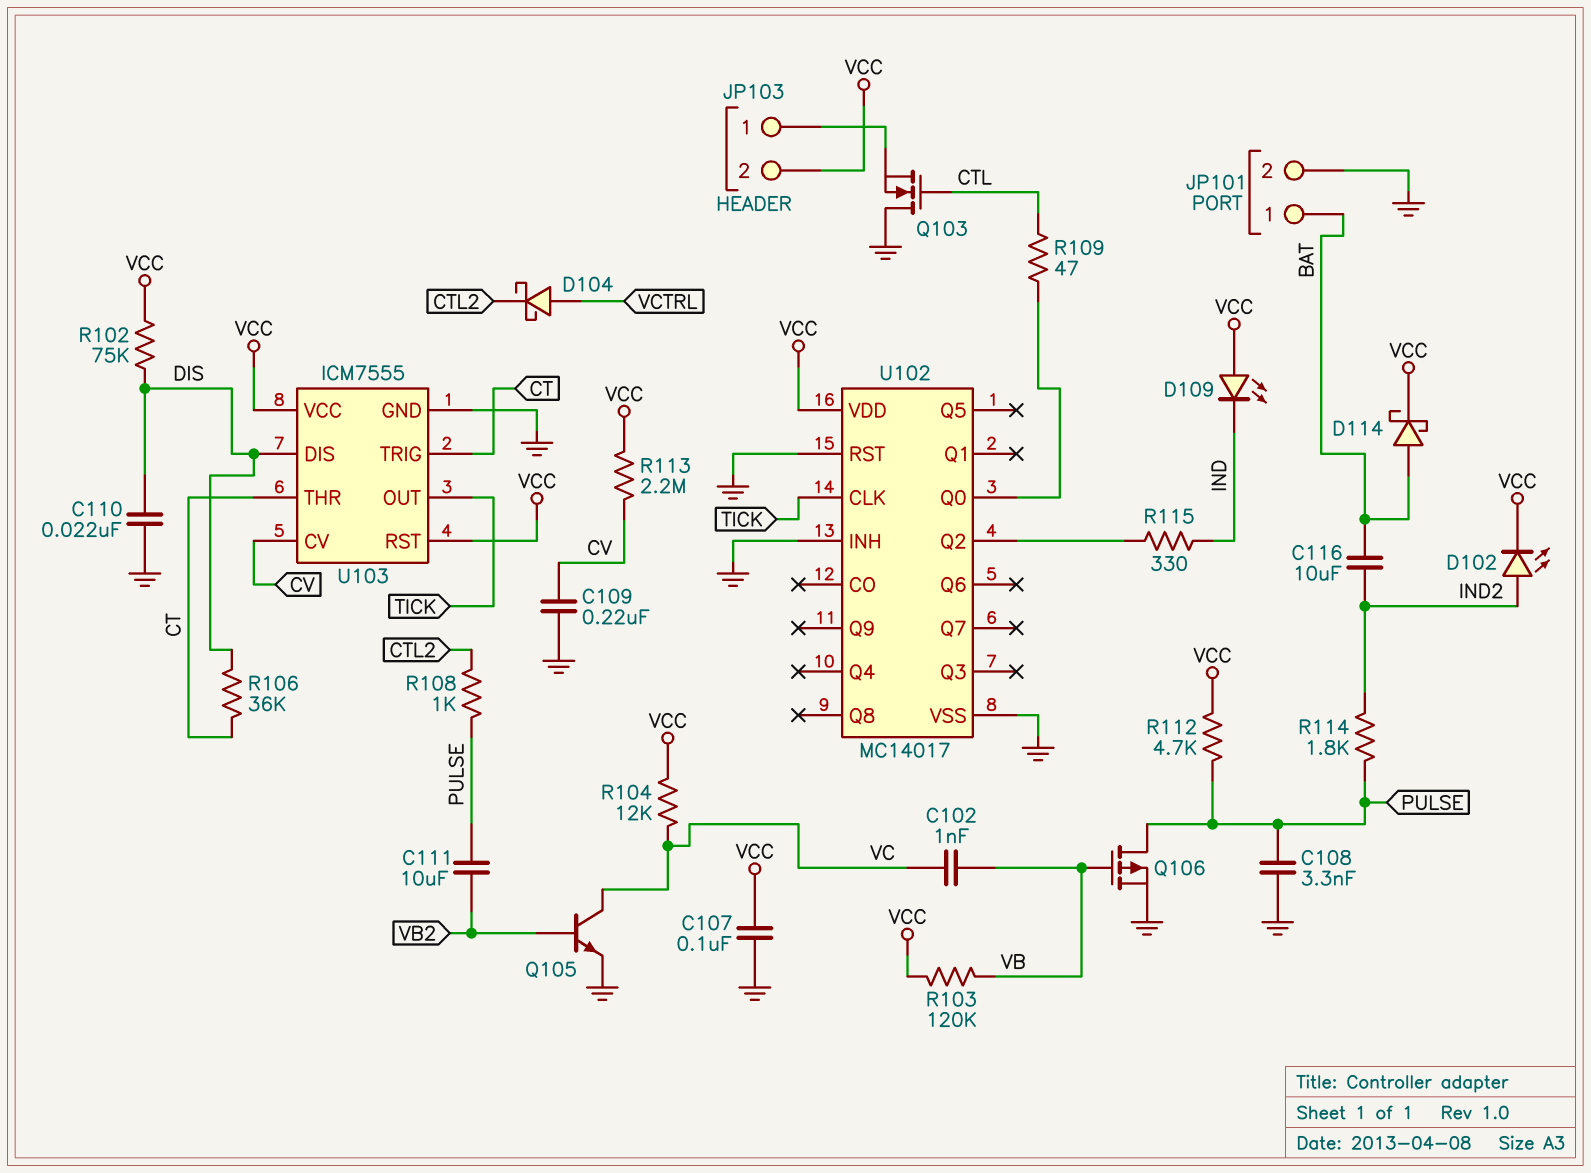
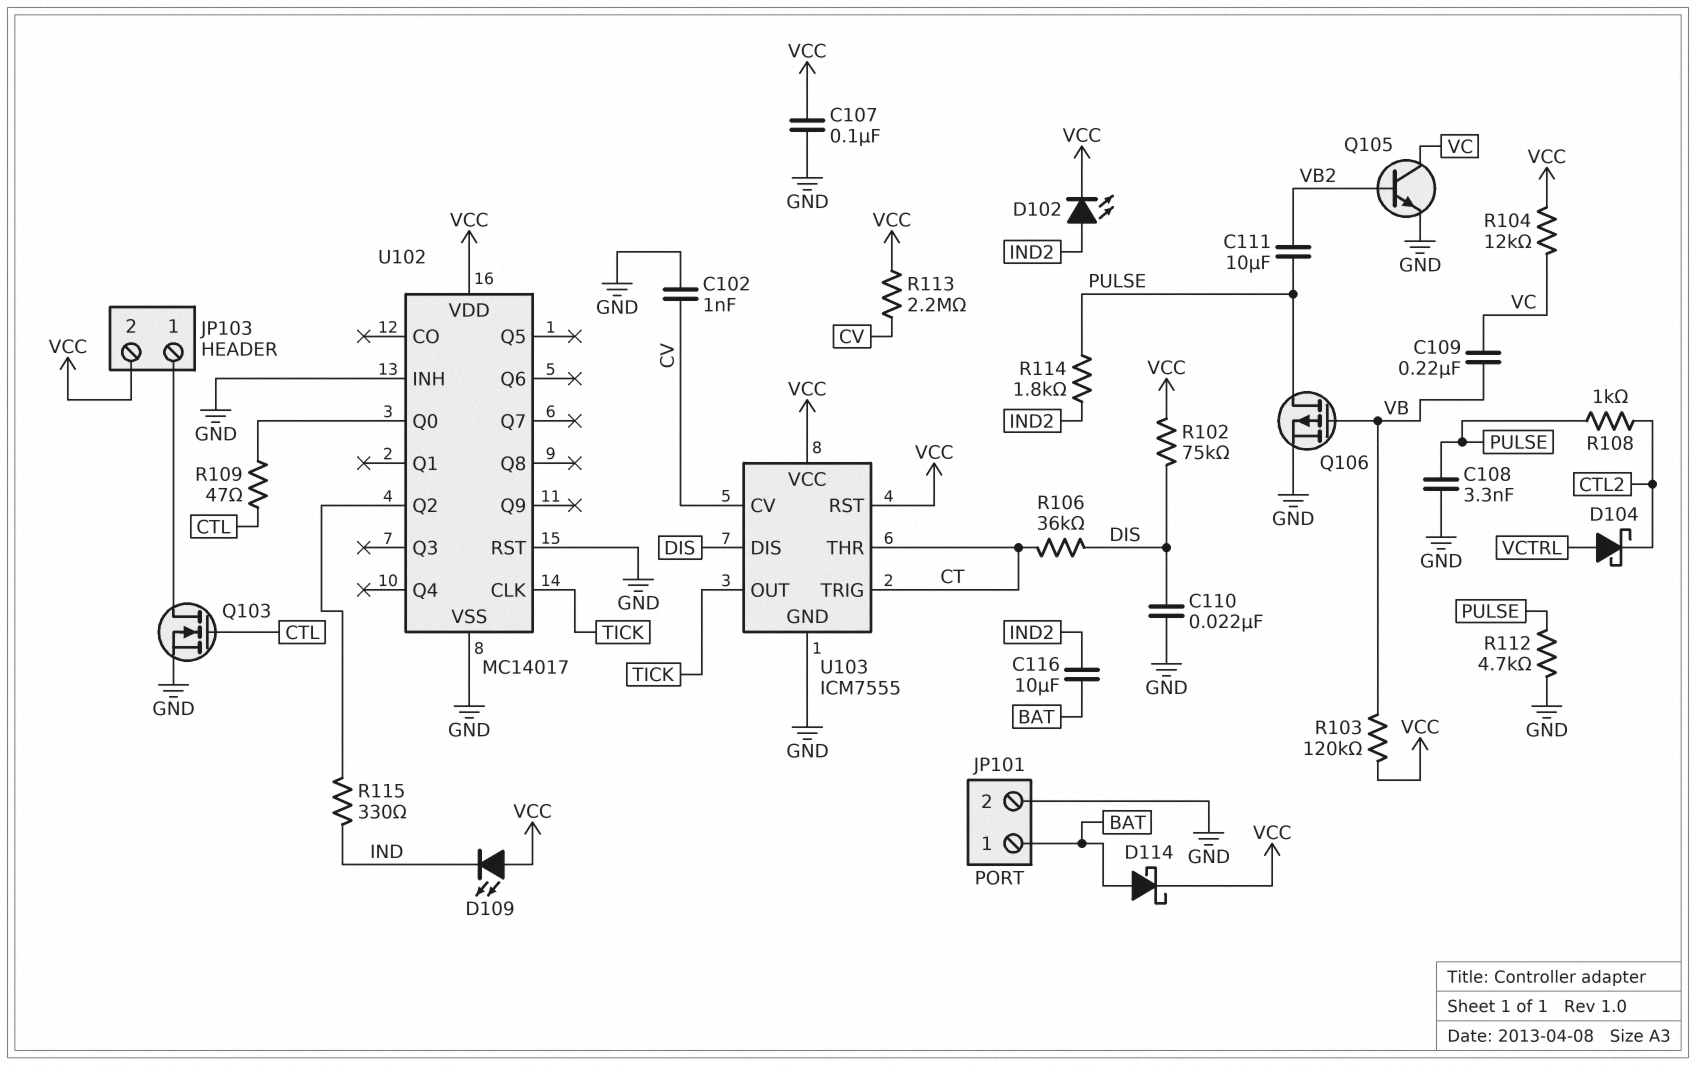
C102: 1nF (VB, VC) -> 1nF (CV, GND)
C109: 220nF (CV, GND) -> 220nF (VB, VC)
Q103: NMOS (G CTL, D GND, S JP103/1) -> NMOS (G CTL, D JP103/1, S GND)
R112: 4.7k (PULSE, VCC) -> 4.7k (GND, PULSE)

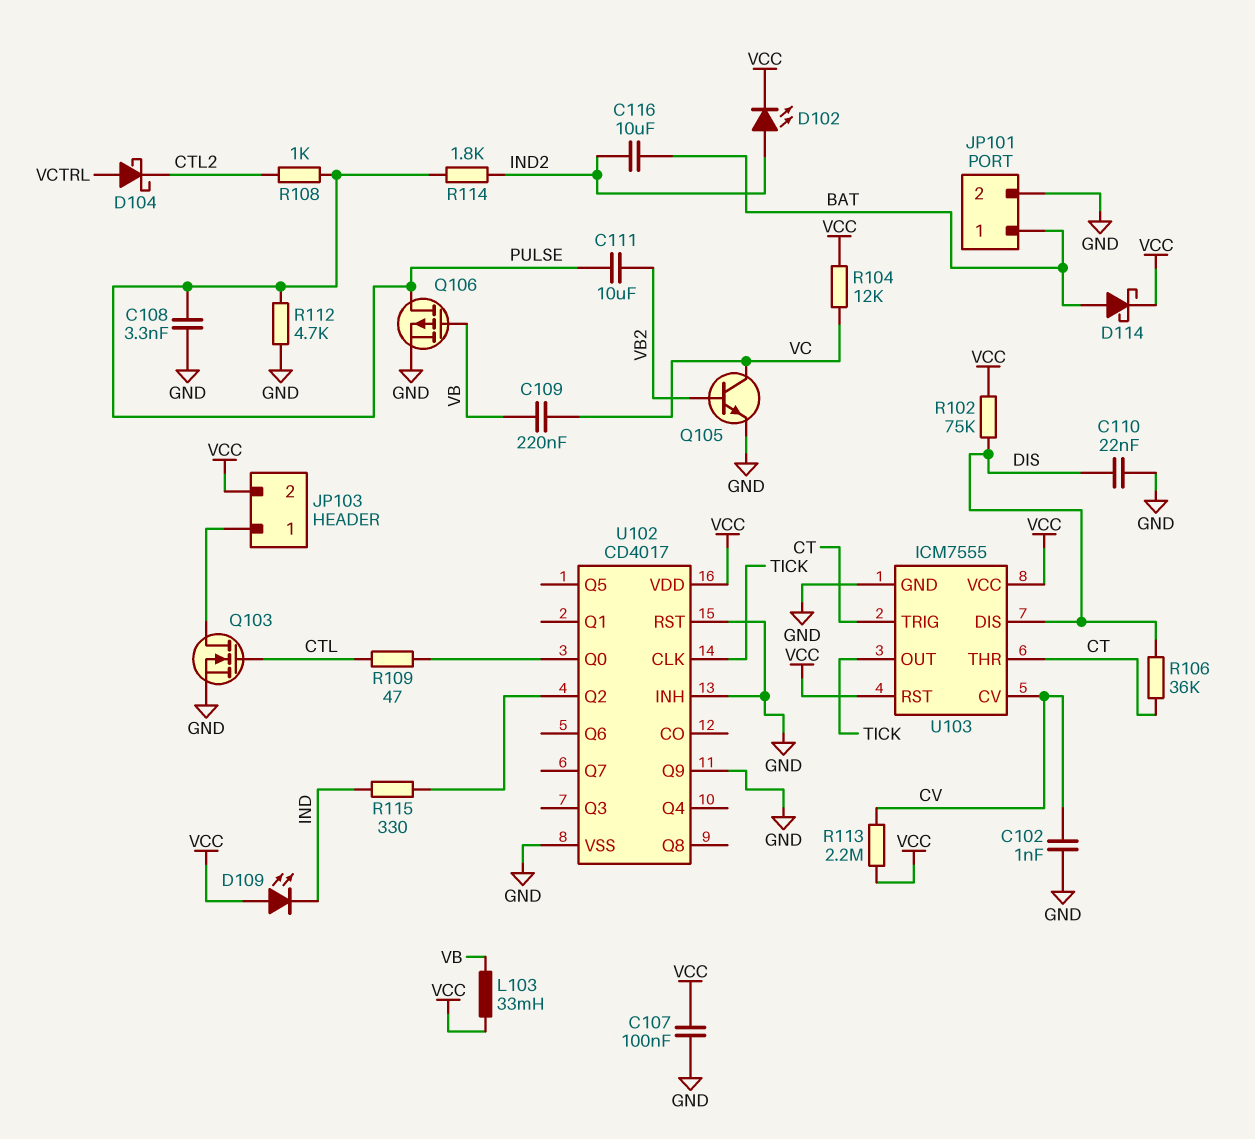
L103: none -> 33mH (VB, VCC)
R103: 120k (VB, VCC) -> none
U102: MC14017 -> CD4017
U102 pin Q9: none -> GND

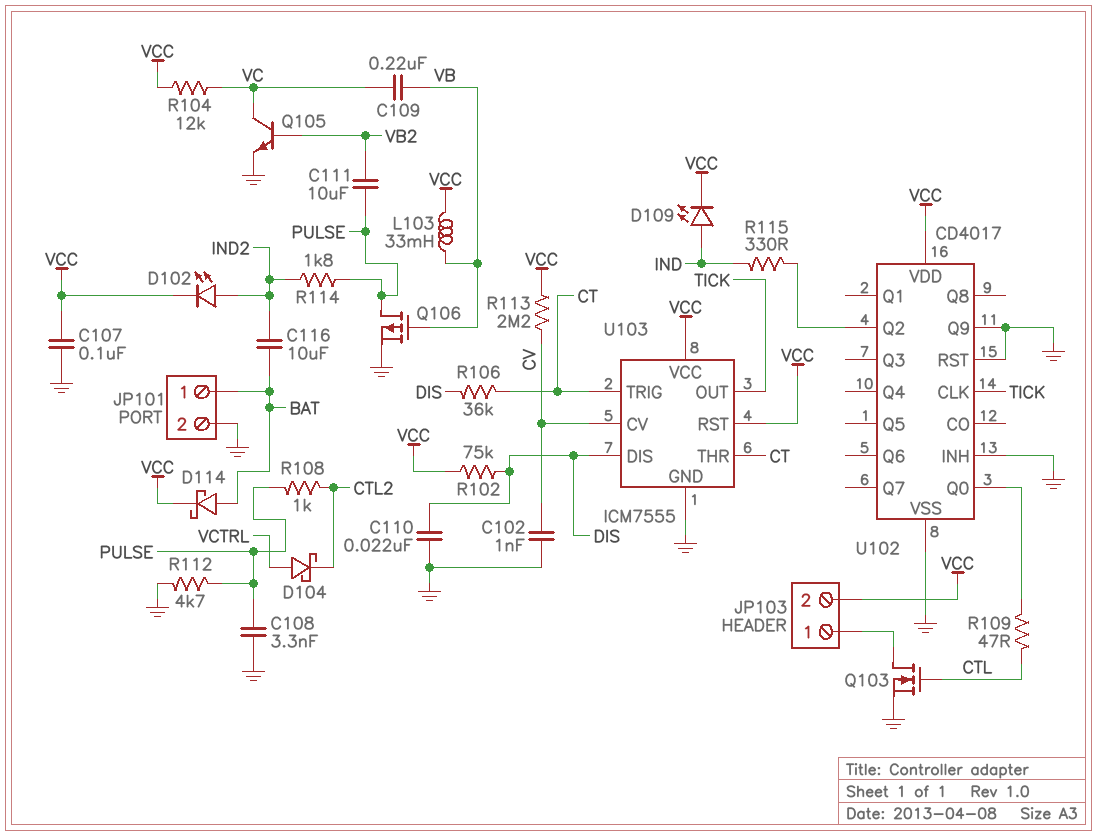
D109: LED (A VCC, K IND) -> LED (A IND, K VCC)

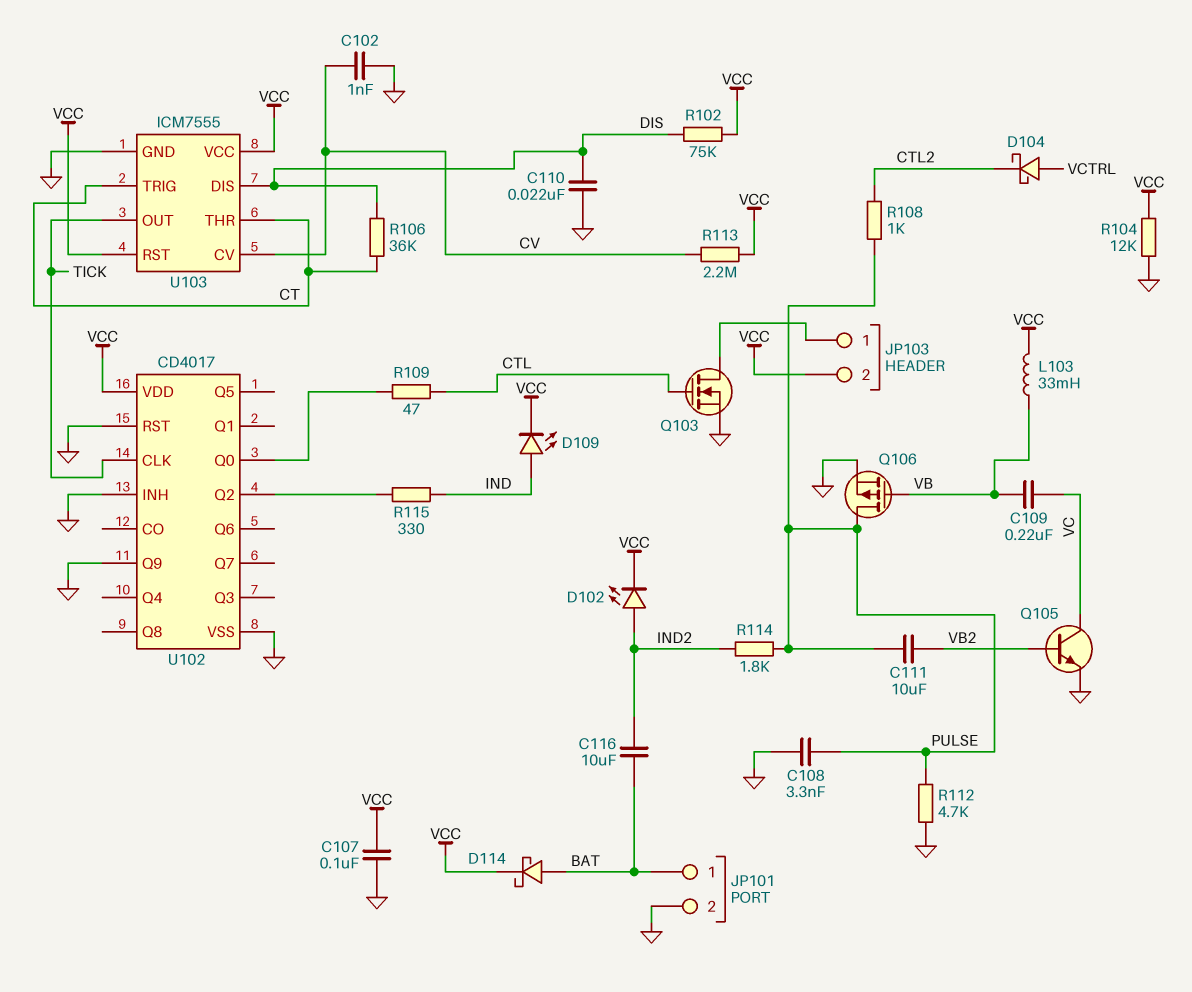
R104: 12k (VC, VCC) -> 12k (GND, VCC)

